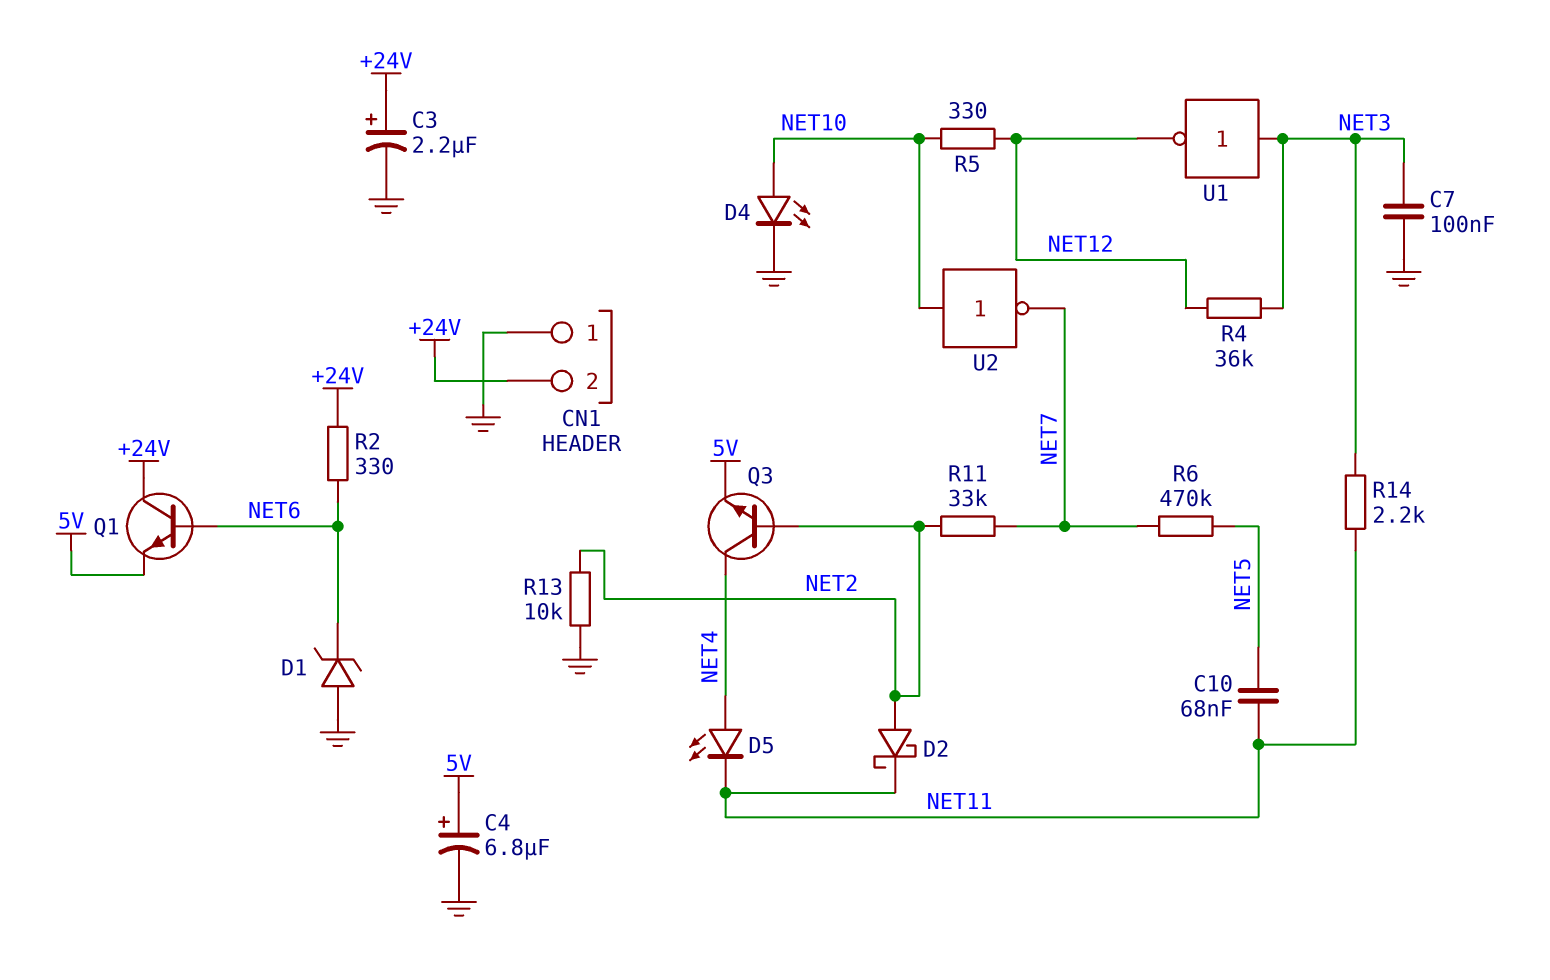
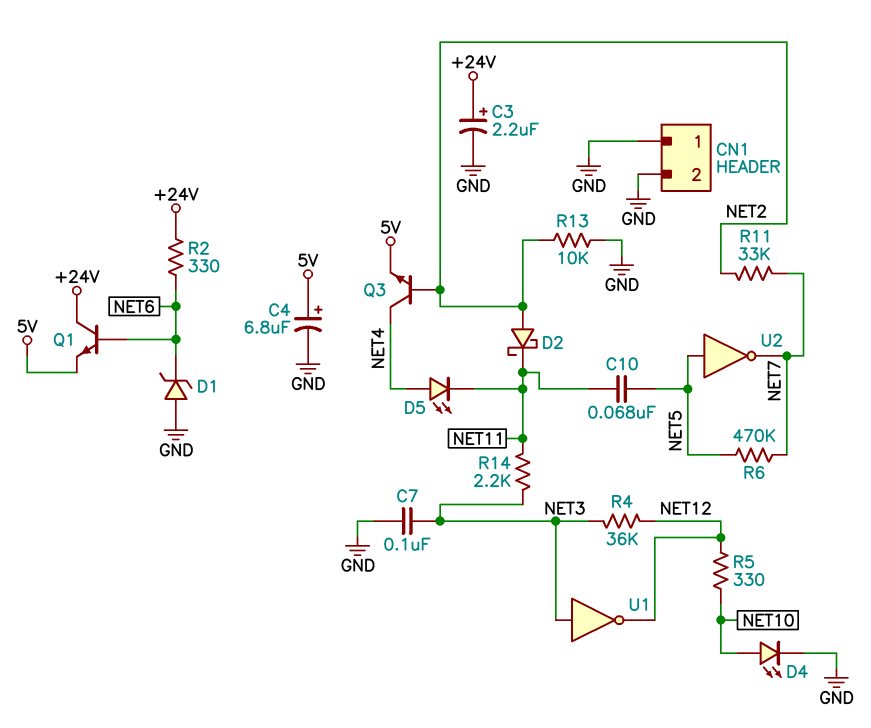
CN1 pin 2: +24V -> GND
U2: NOT (in NET10, out NET7) -> NOT (in NET5, out NET7)

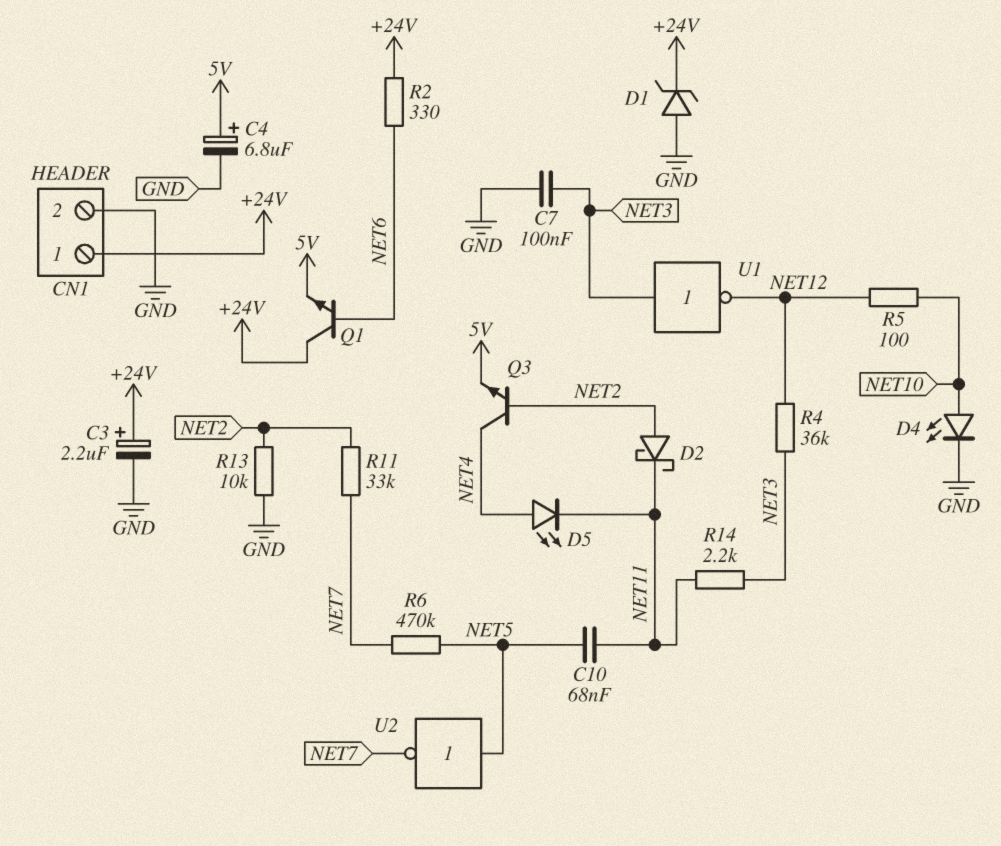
CN1 pin 1: GND -> +24V
D1: zener (A GND, K NET6) -> zener (A GND, K +24V)
R5: 330 (NET10, NET12) -> 100 (NET10, NET12)

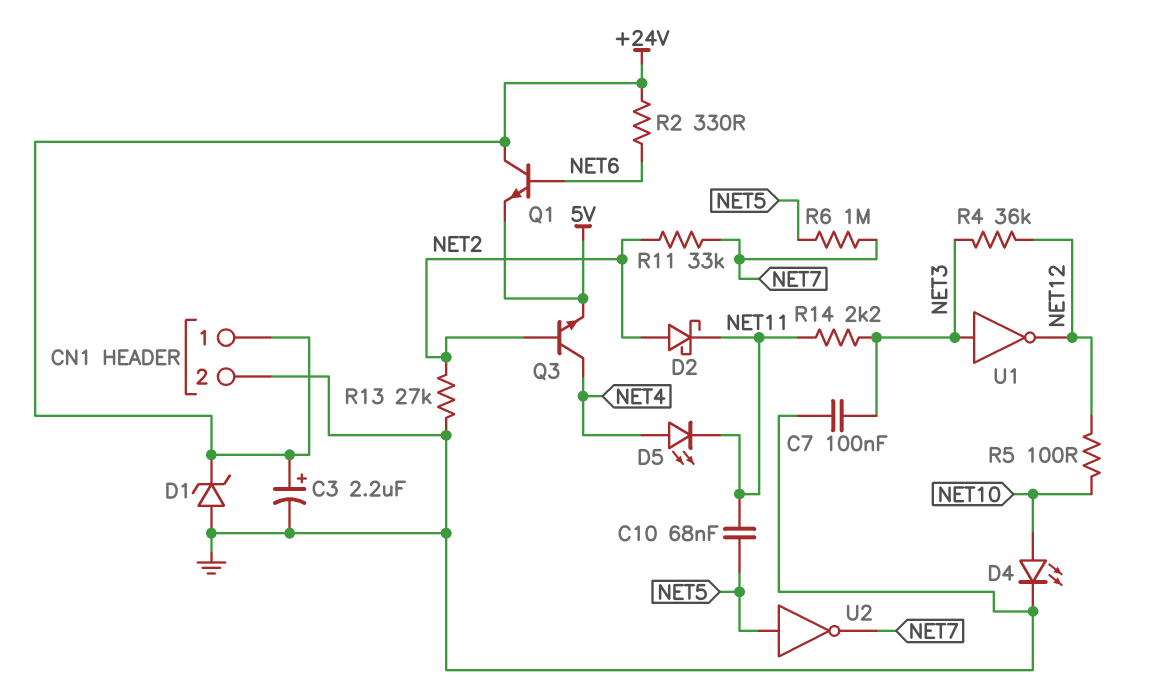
C4: 6.8uF (plus 5V, minus GND) -> none
R6: 470k (NET5, NET7) -> 1M (NET5, NET7)
R13: 10k (GND, NET2) -> 27k (GND, NET2)

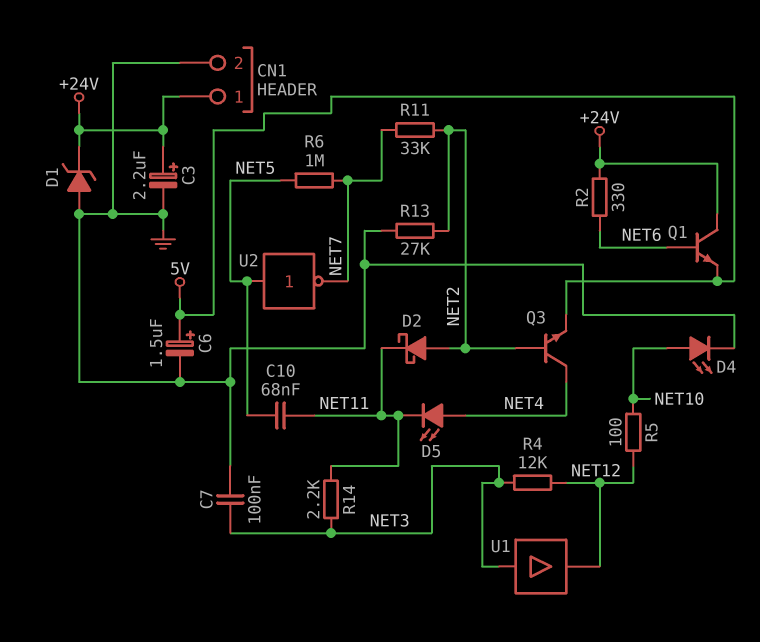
C6: none -> 1.5uF (plus 5V, minus GND)
R4: 36k (NET3, NET12) -> 12k (NET3, NET12)
U1: NOT (in NET3, out NET12) -> buffer (in NET3, out NET12)

